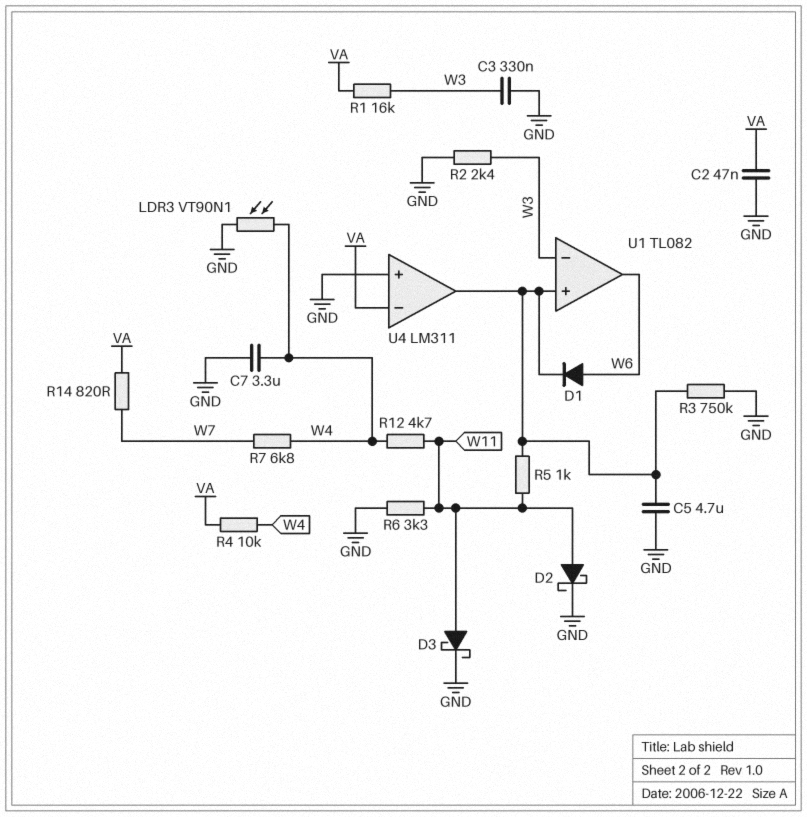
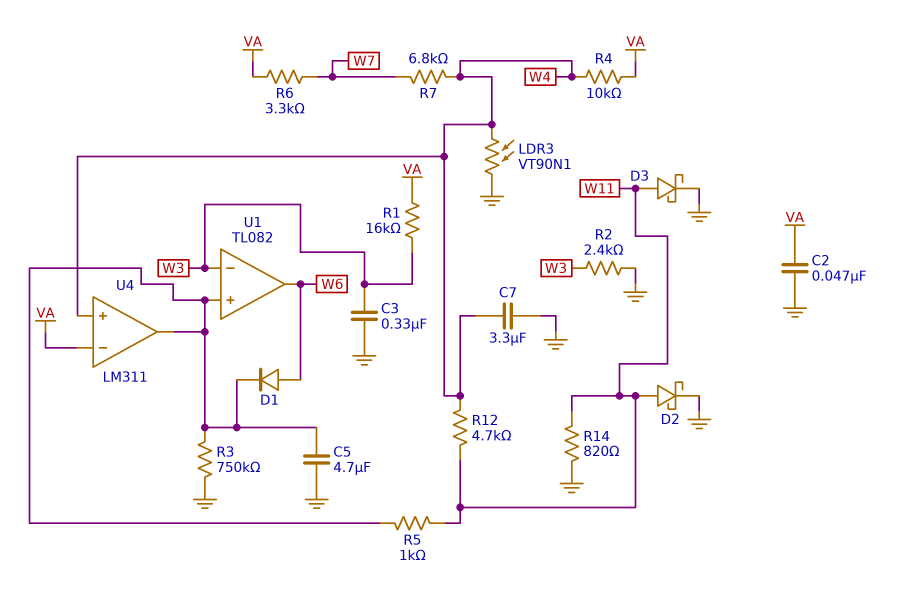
R6: 3.3k (GND, W11) -> 3.3k (VA, W7)
R14: 820 (VA, W7) -> 820 (GND, W11)
U4 pin in+: GND -> W4

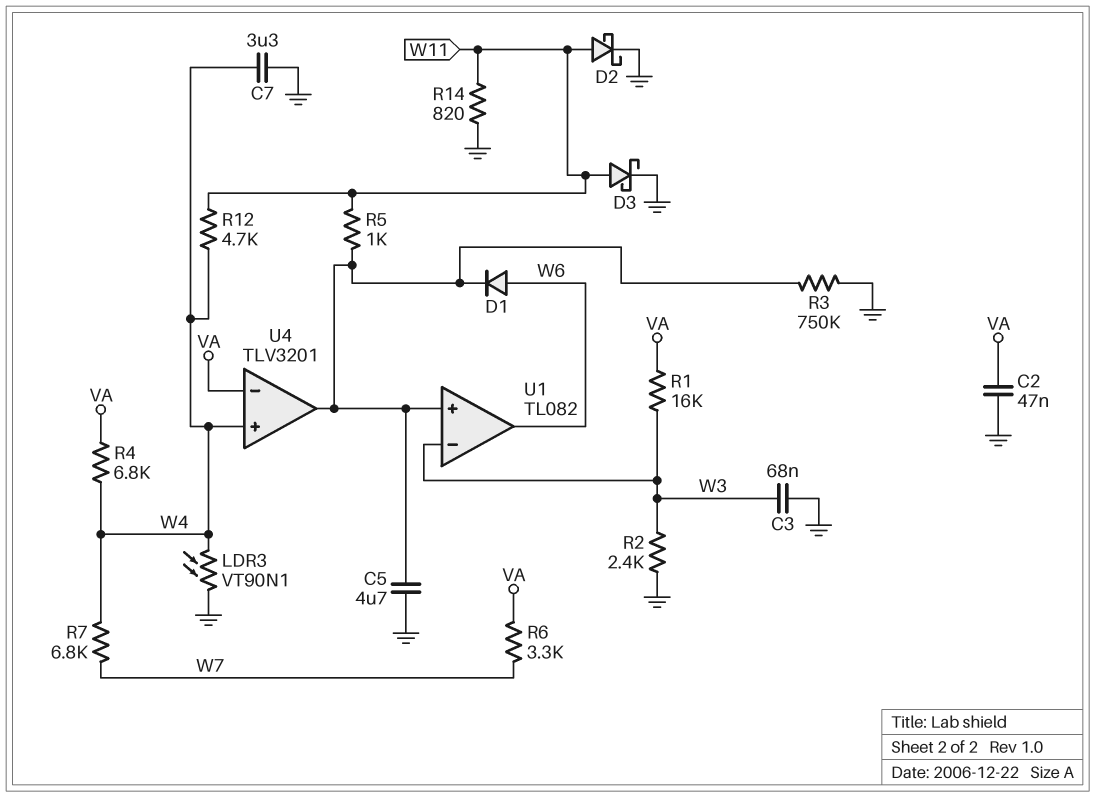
C3: 330nF (GND, W3) -> 68nF (GND, W3)
R4: 10k (VA, W4) -> 6.8k (VA, W4)
U4: LM311 -> TLV3201

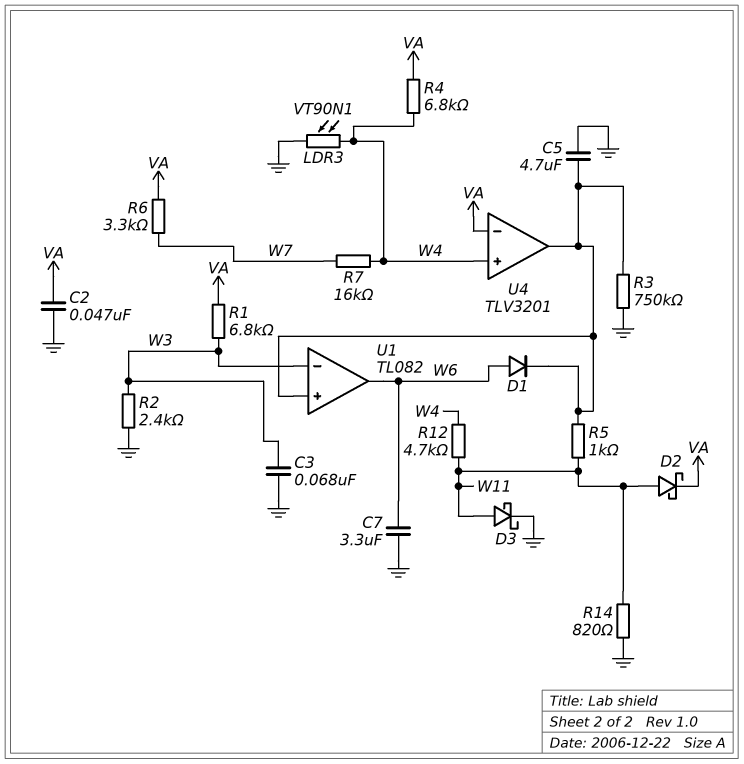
C7: 3.3uF (GND, W4) -> 3.3uF (GND, W6)
D2: schottky (A W11, K GND) -> schottky (A W11, K VA)
R1: 16k (VA, W3) -> 6.8k (VA, W3)
R7: 6.8k (W4, W7) -> 16k (W4, W7)

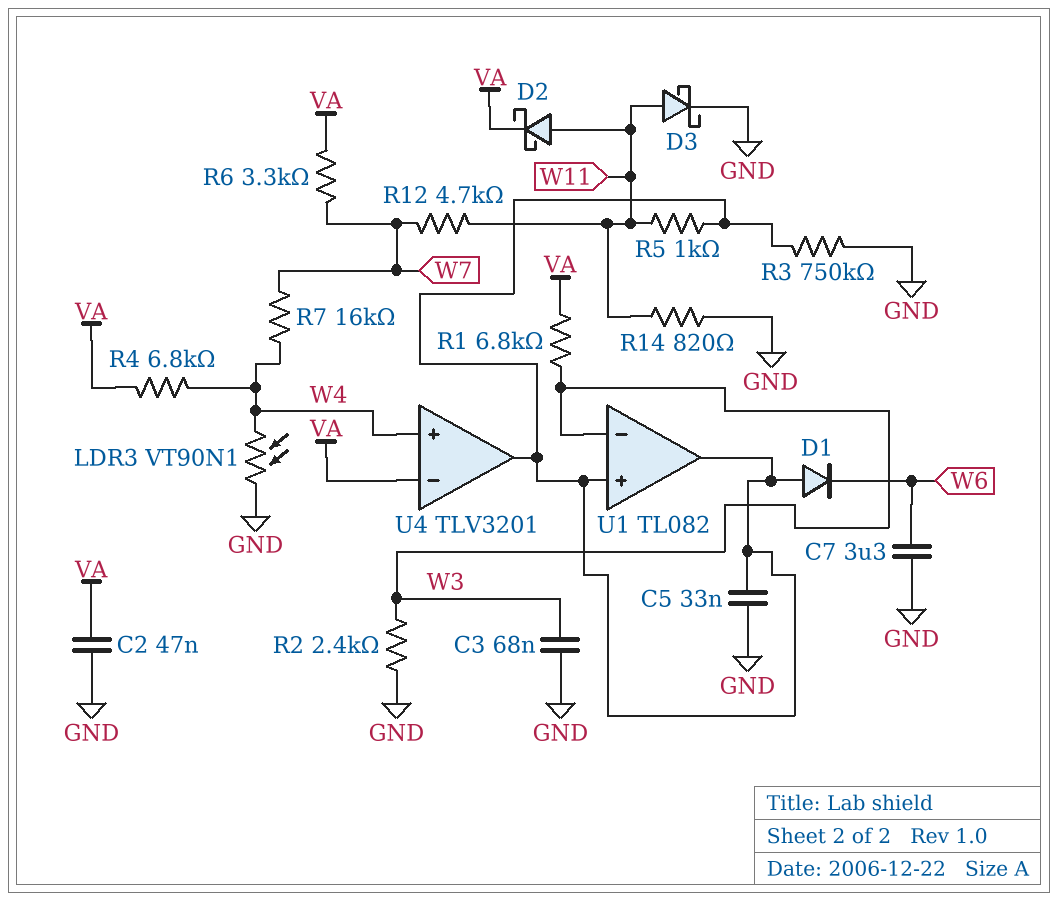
C5: 4.7uF (GND, U1/in+) -> 33nF (GND, U1/in+)
D1: diode (A W6, K U1/in+) -> diode (A U1/in+, K W6)
R12: 4.7k (W4, W11) -> 4.7k (W7, W11)
U1 pin out: W6 -> U1/in+

